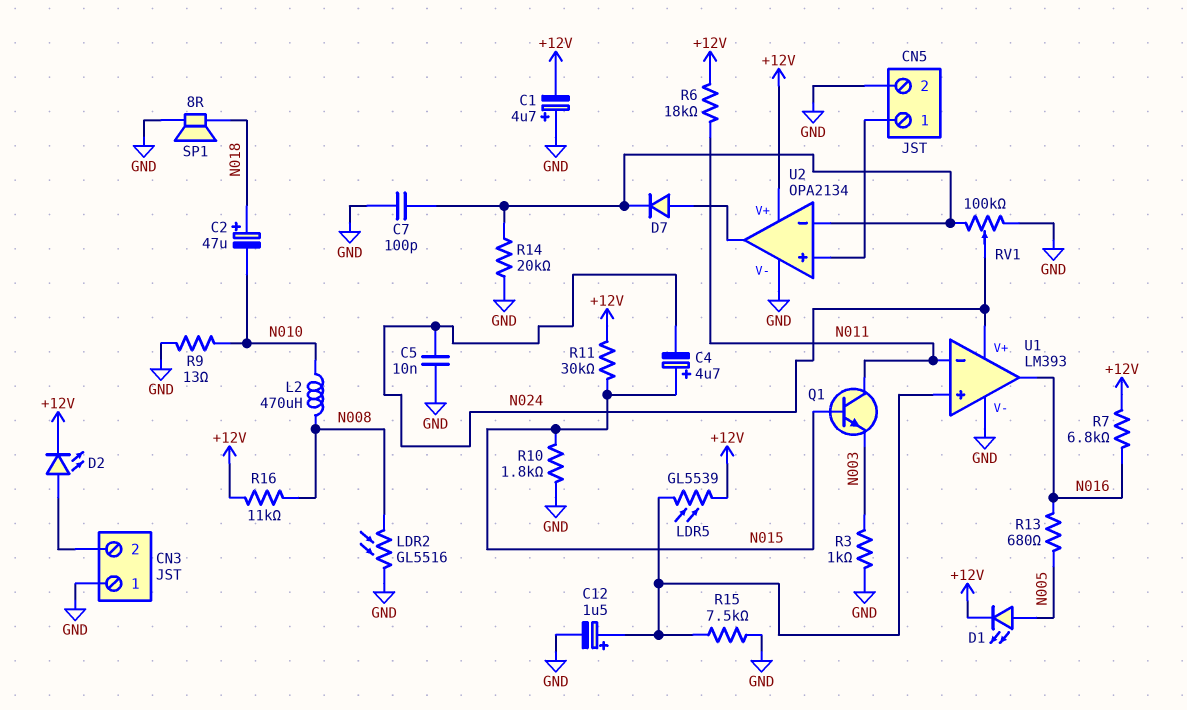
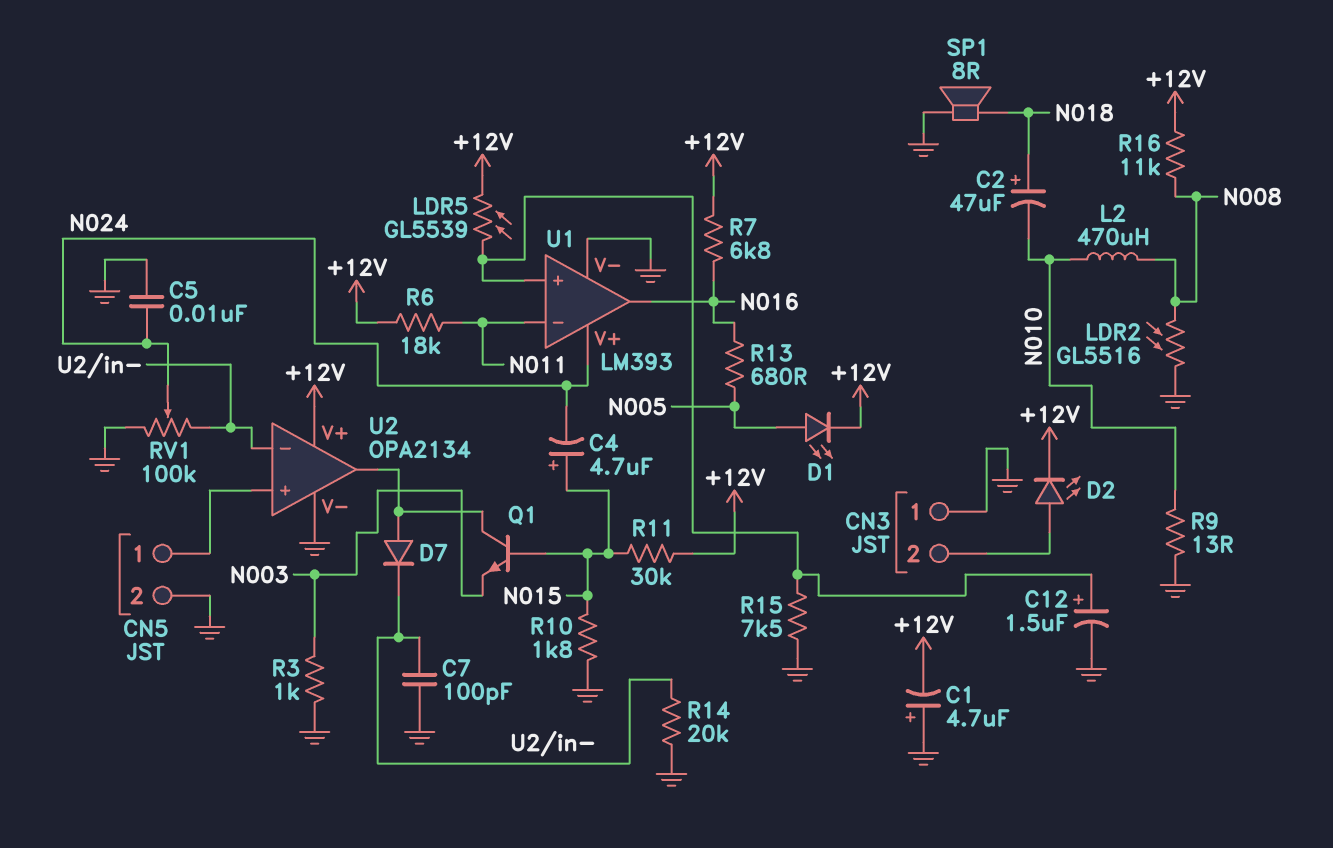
Q1: NPN (B N015, C N011, E N003) -> NPN (B N015, C U2/out, E N003)

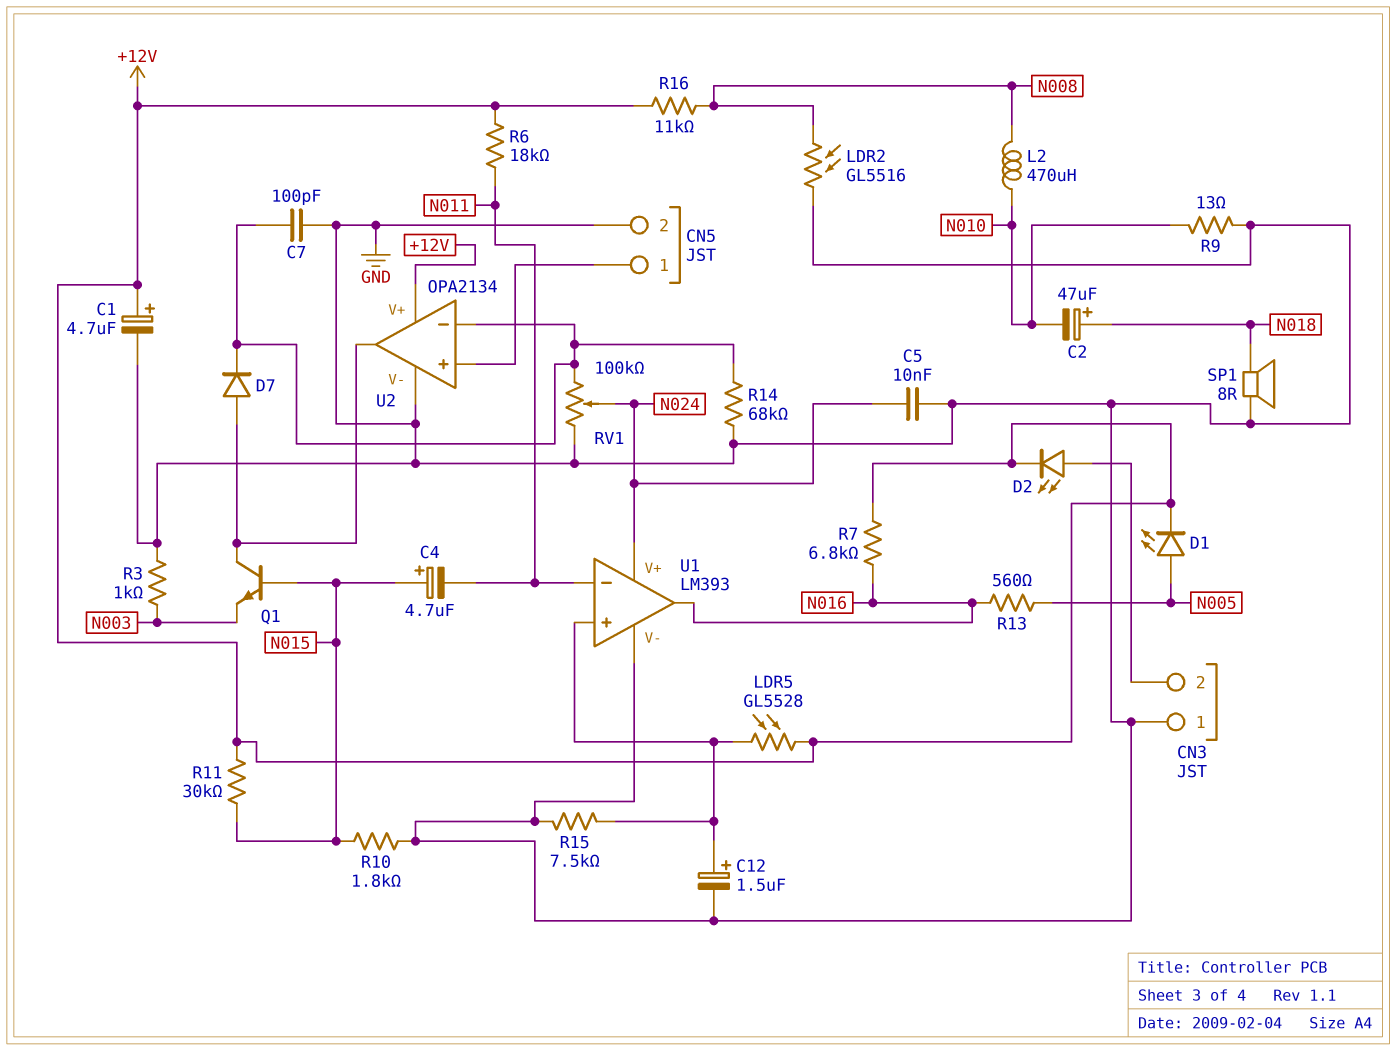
C1: 4.7uF (plus GND, minus +12V) -> 4.7uF (plus +12V, minus GND)
C4: 4.7uF (plus N015, minus N024) -> 4.7uF (plus N015, minus N011)
LDR5: GL5539 (+12V, U1/in+) -> GL5528 (+12V, U1/in+)
R13: 680 (N005, N016) -> 560 (N005, N016)
R14: 20k (GND, U2/in-) -> 68k (GND, U2/in-)

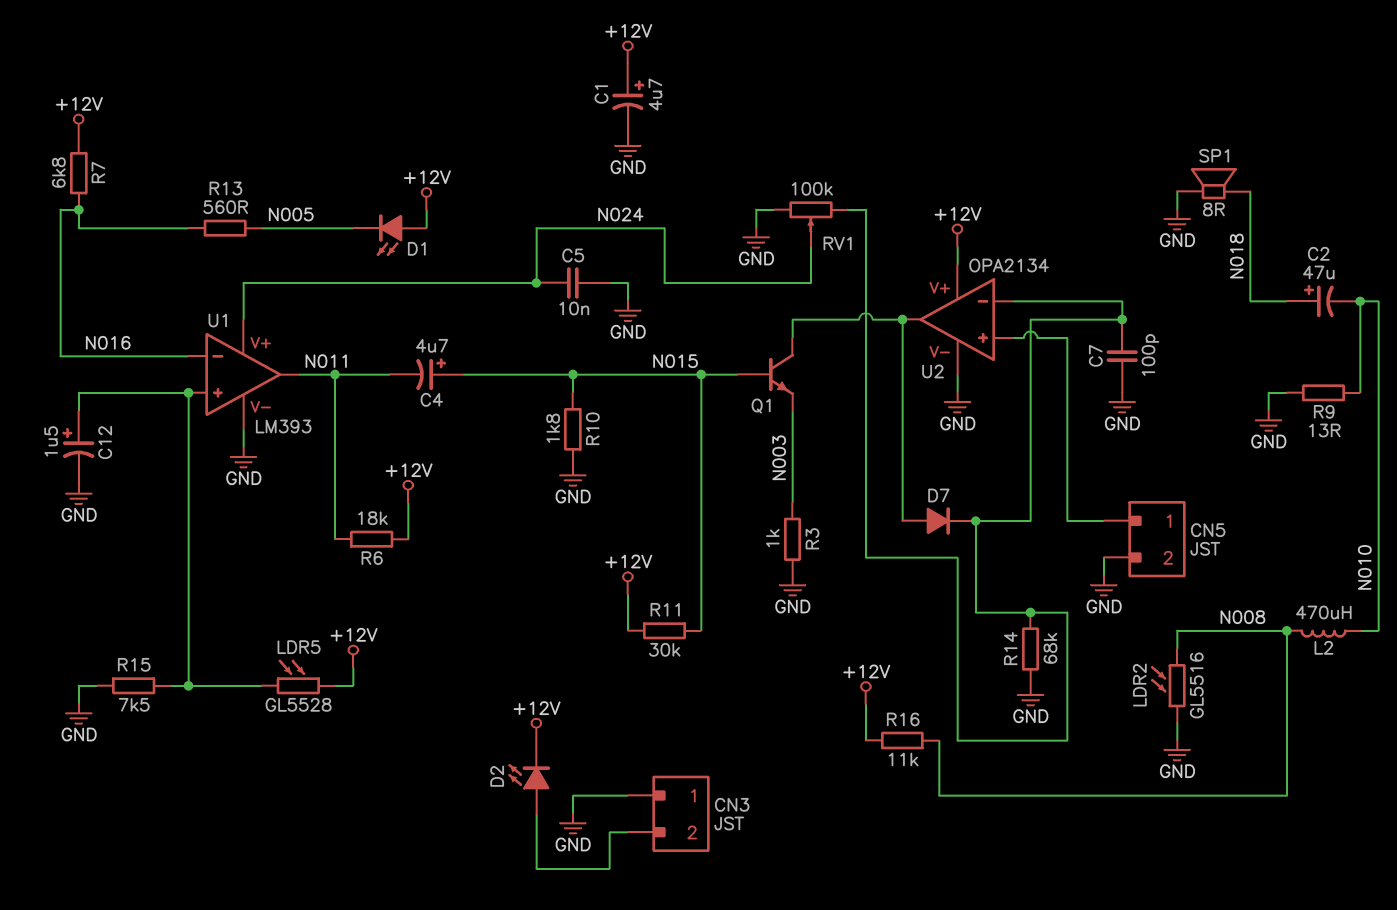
D1: LED (A N005, K +12V) -> LED (A +12V, K N005)
U1 pin in-: N011 -> N016
U1 pin out: N016 -> N011

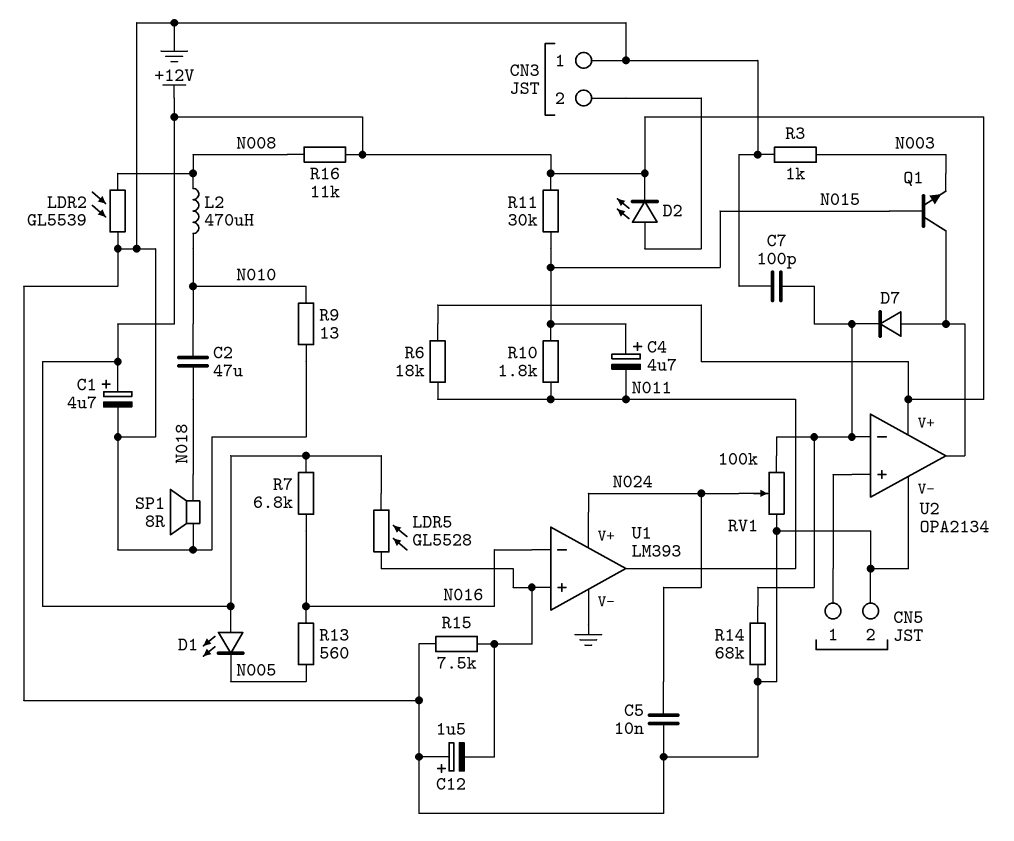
C2: 47uF (plus N018, minus N010) -> 47uF (N010, N018)
C12: 1.5uF (plus U1/in+, minus GND) -> 1.5uF (plus GND, minus U1/in+)
LDR2: GL5516 (GND, N008) -> GL5539 (GND, N008)
R10: 1.8k (GND, N015) -> 1.8k (N011, N015)

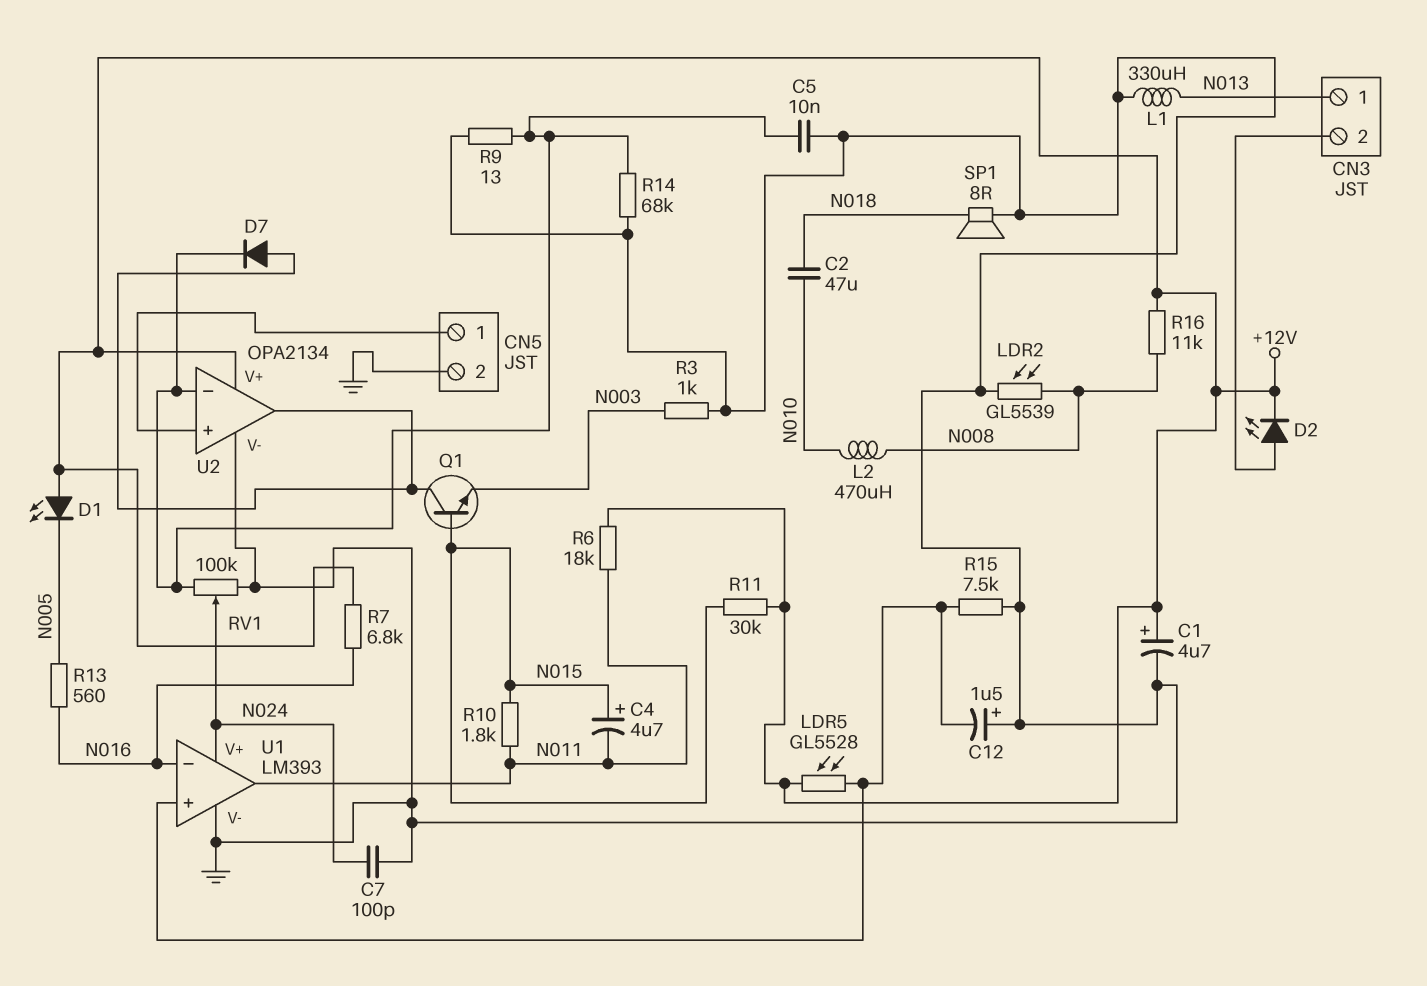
C5: 10nF (GND, N024) -> 10nF (GND, U2/in-)
C7: 100pF (GND, U2/in-) -> 100pF (GND, N024)
CN3 pin 1: GND -> N013
L1: none -> 330uH (GND, N013)
R9: 13 (GND, N010) -> 13 (GND, U2/in-)

